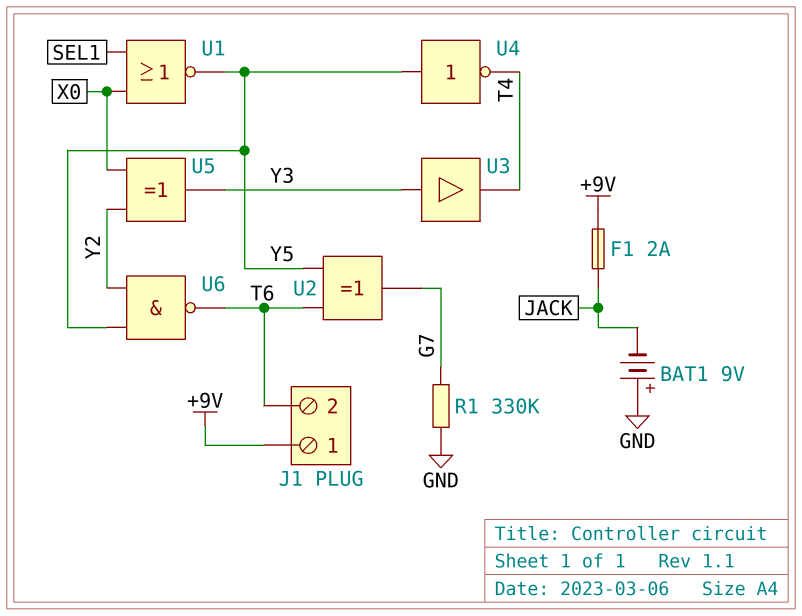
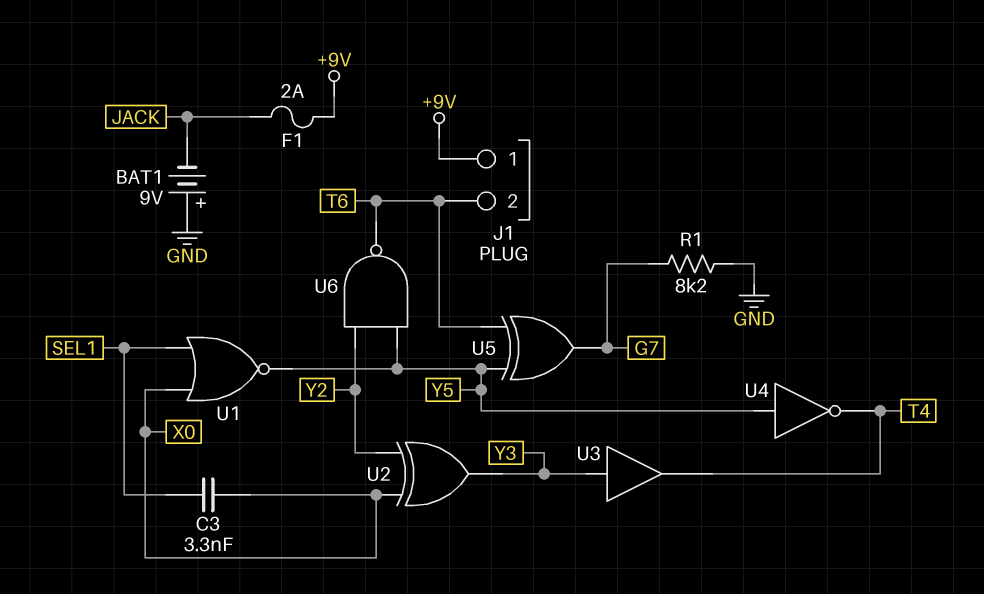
C3: none -> 3.3nF (SEL1, X0)
R1: 330k (G7, GND) -> 8.2k (G7, GND)
U2: XOR (in T6, in Y5, out G7) -> XOR (in X0, in Y2, out Y3)
U5: XOR (in X0, in Y2, out Y3) -> XOR (in T6, in Y5, out G7)

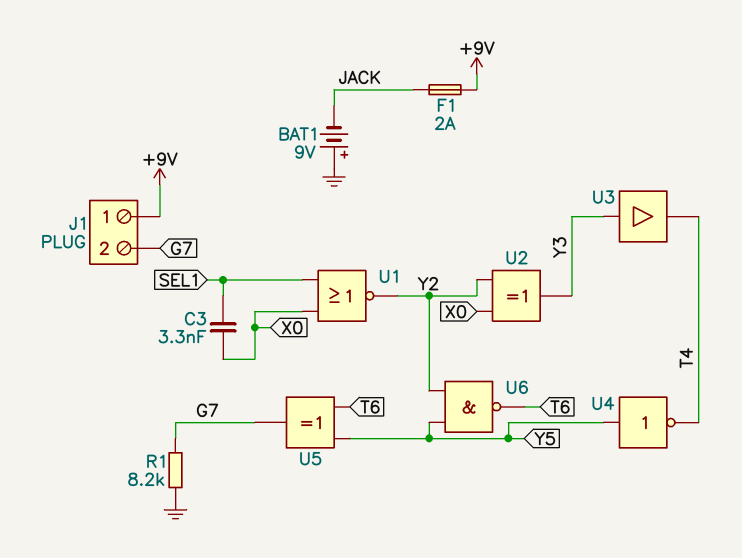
J1 pin 2: T6 -> G7
U1: NOR (in SEL1, in X0, out Y5) -> NOR (in SEL1, in X0, out Y2)

